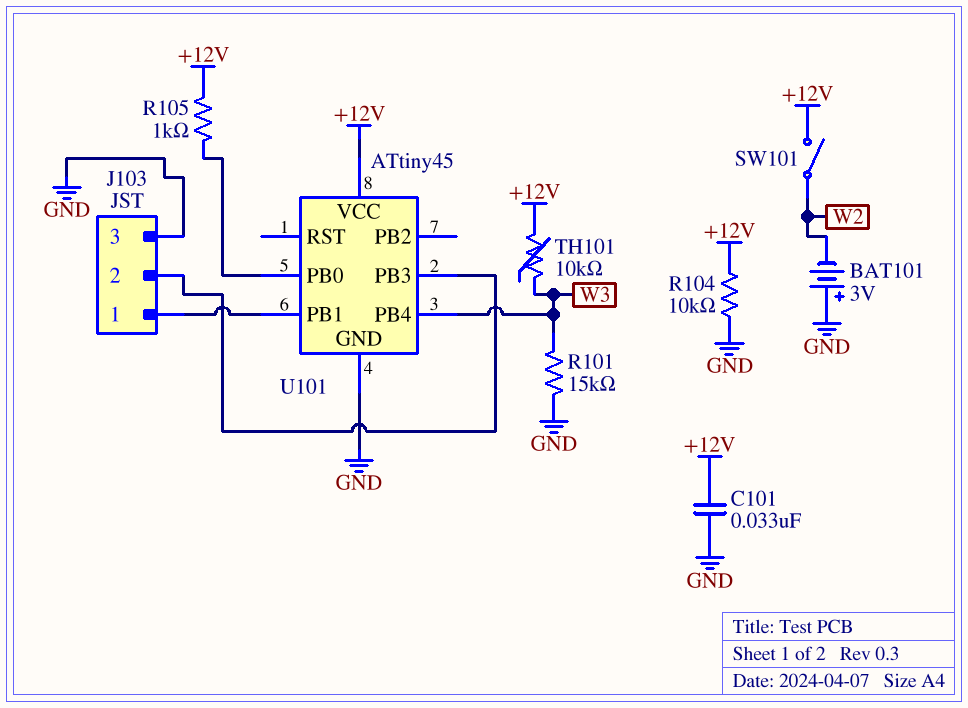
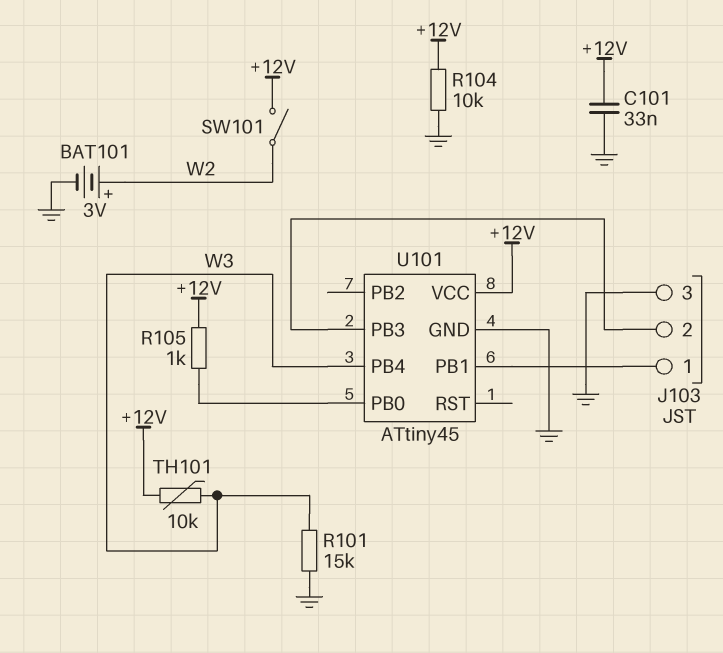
BAT101: 3V (plus GND, minus W2) -> 3V (plus W2, minus GND)

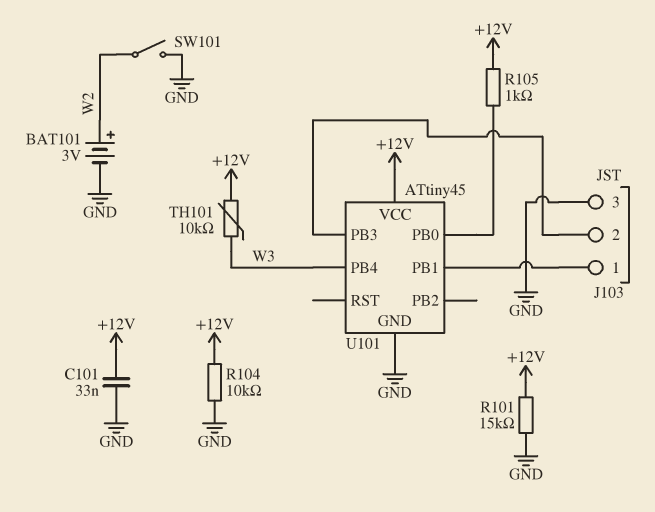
R101: 15k (GND, W3) -> 15k (+12V, GND)
SW101: switch (+12V, W2) -> switch (GND, W2)

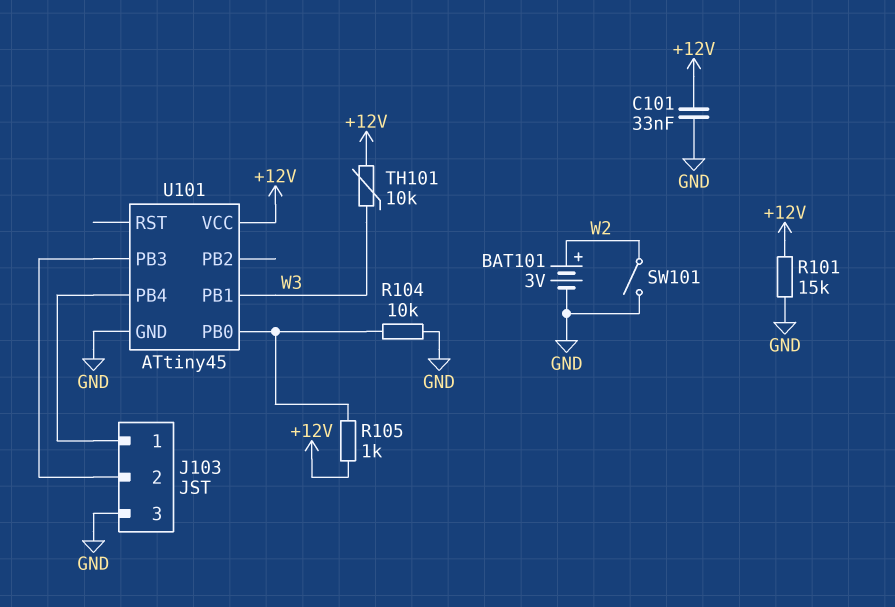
R104: 10k (+12V, GND) -> 10k (GND, U101/PB0)
U101 pin PB1: J103/1 -> W3
U101 pin PB4: W3 -> J103/1

